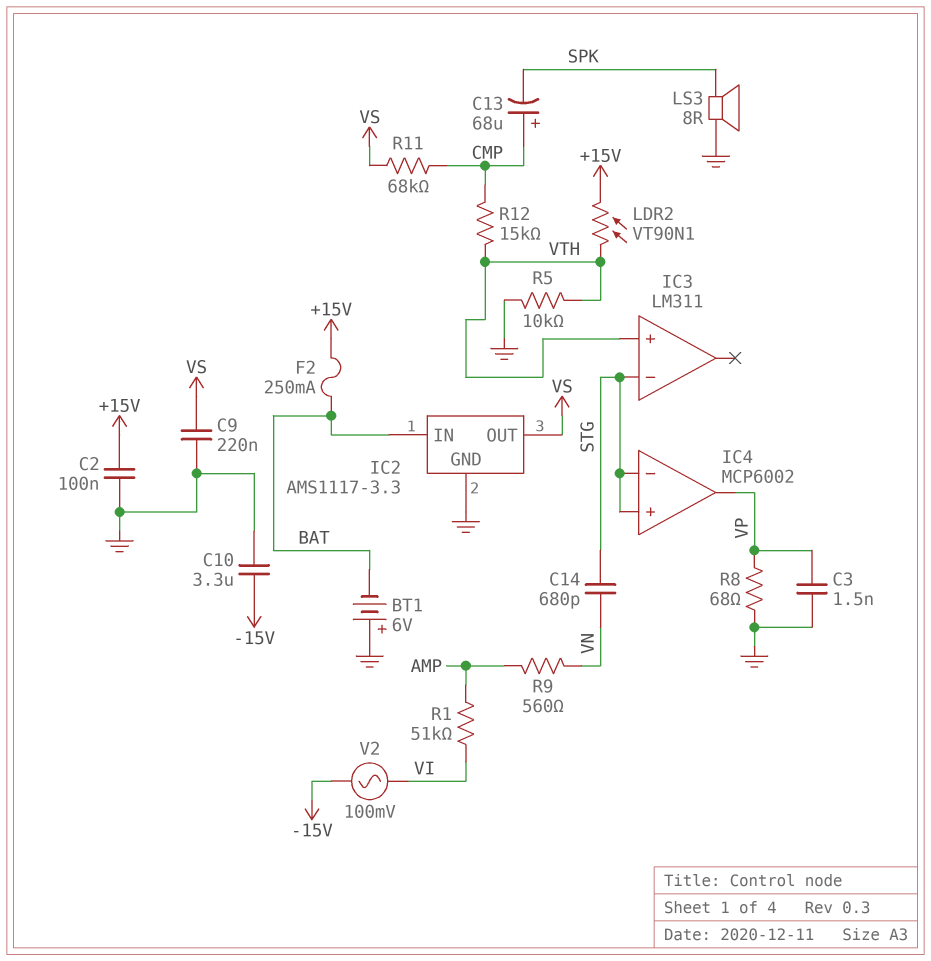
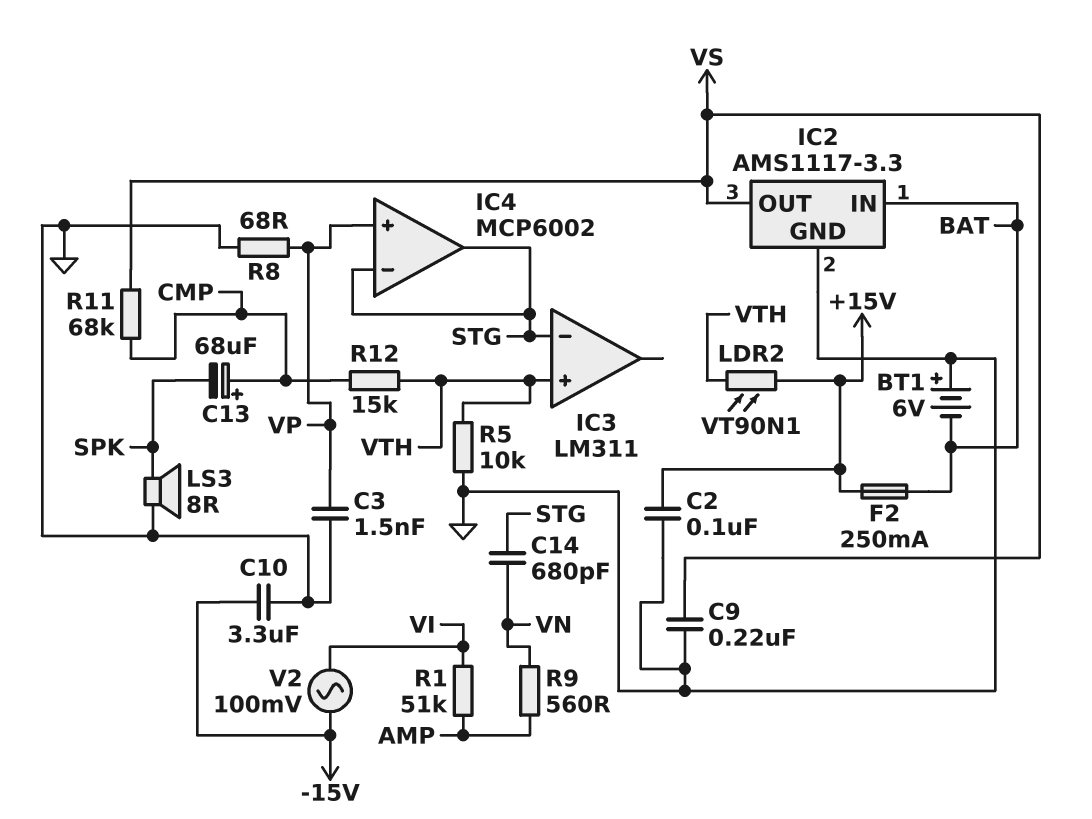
IC4 pin in+: STG -> VP
IC4 pin out: VP -> STG

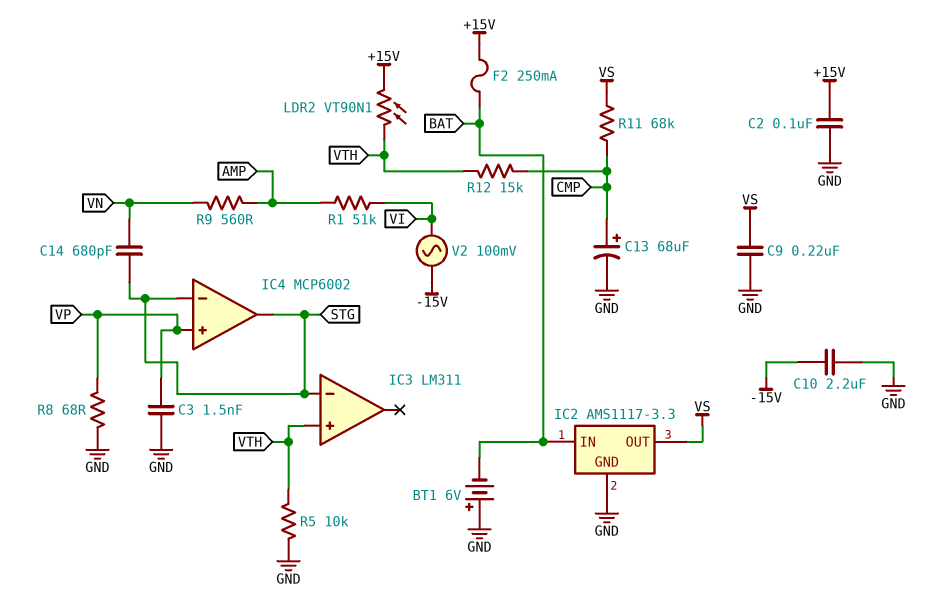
C10: 3.3uF (-15V, GND) -> 2.2uF (-15V, GND)
C13: 68uF (plus CMP, minus SPK) -> 68uF (plus CMP, minus GND)
LS3: speaker 8R (GND, SPK) -> none

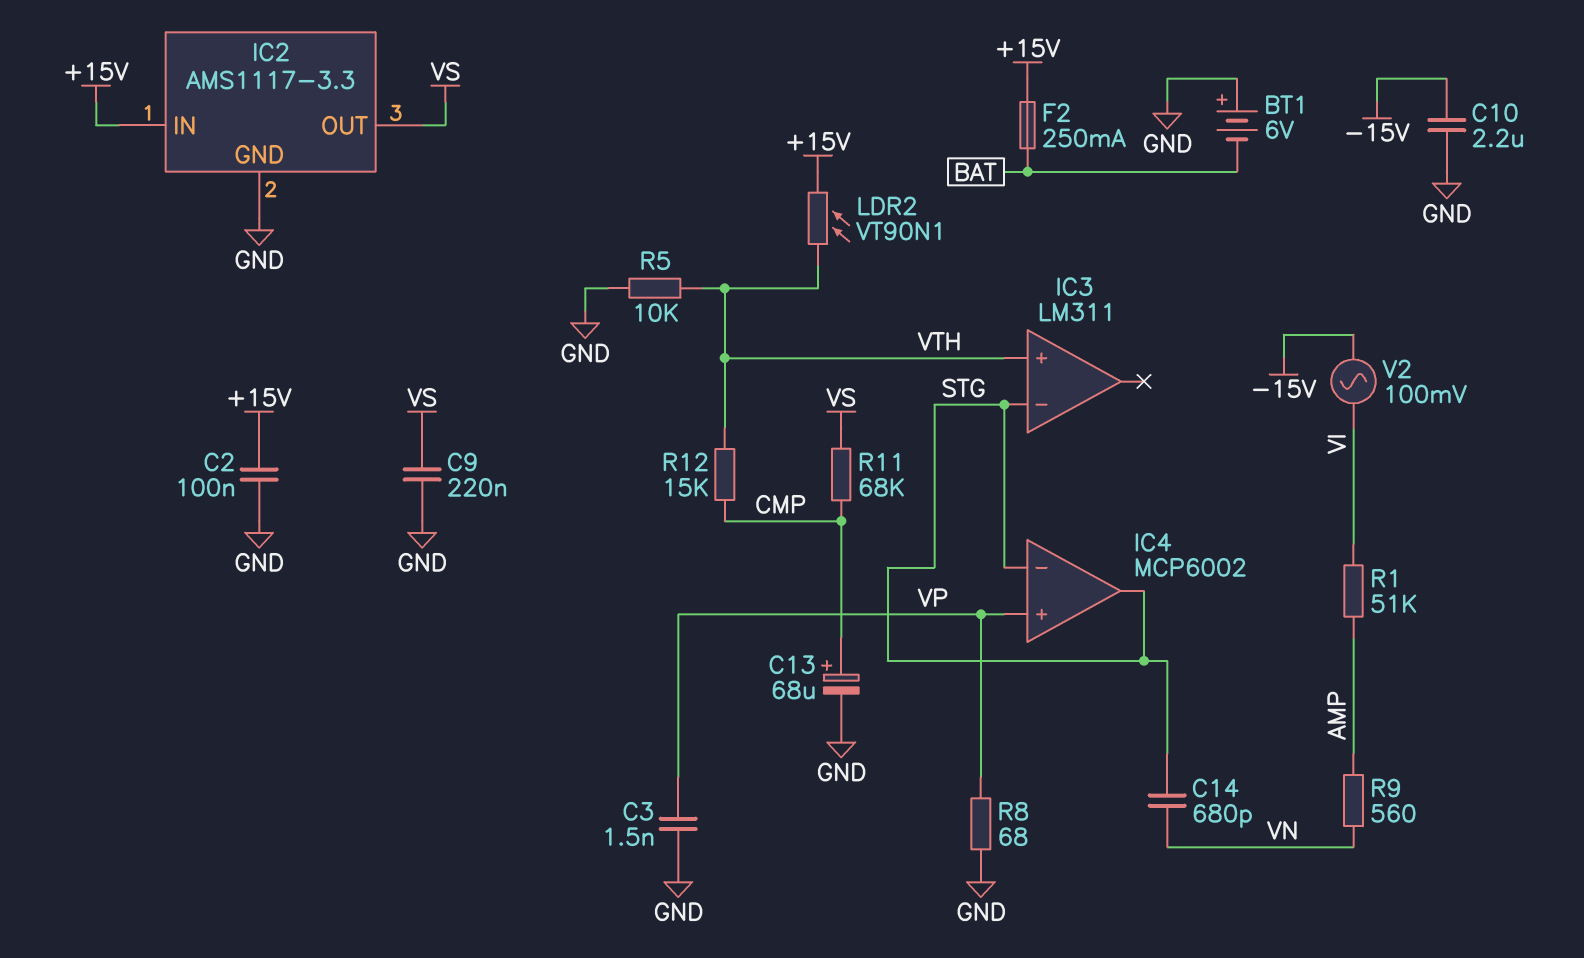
IC2 pin IN: BAT -> +15V

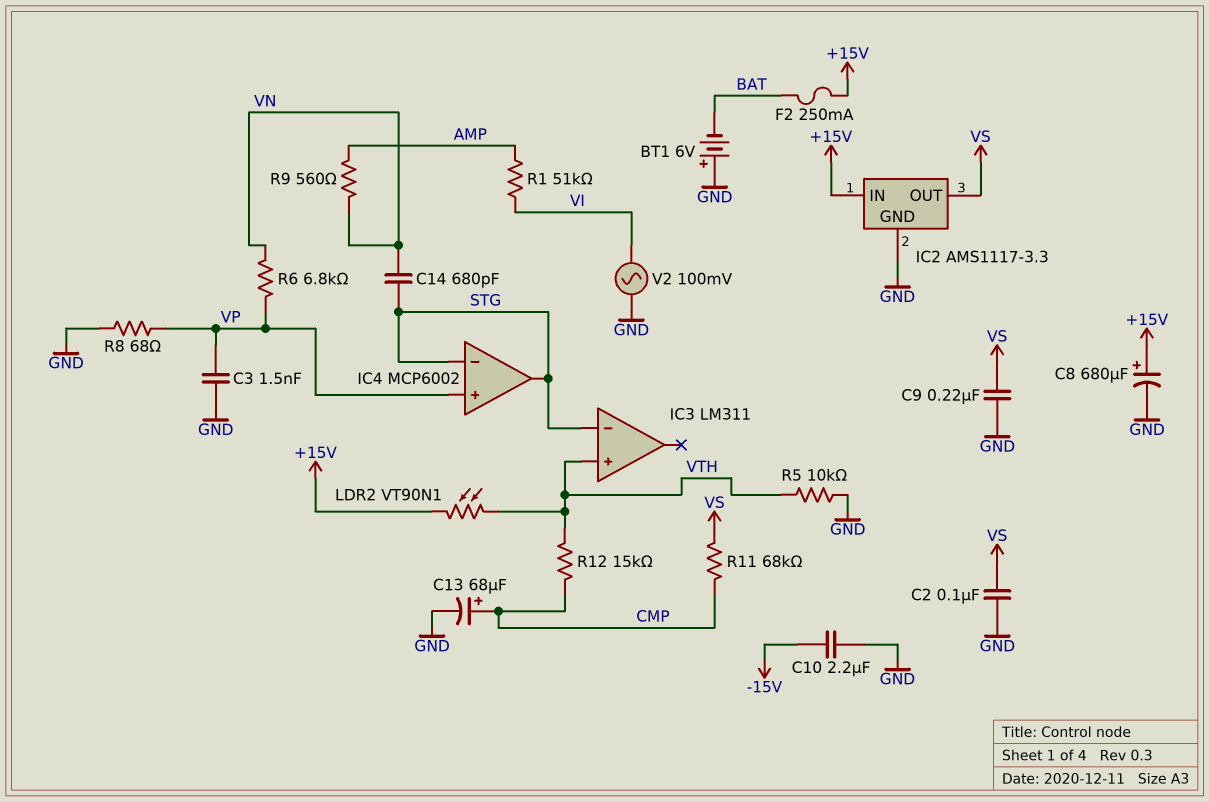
C2: 100nF (+15V, GND) -> 100nF (GND, VS)
C8: none -> 680uF (plus +15V, minus GND)
R6: none -> 6.8k (VN, VP)
V2: AC 100mV (-15V, VI) -> AC 100mV (GND, VI)

